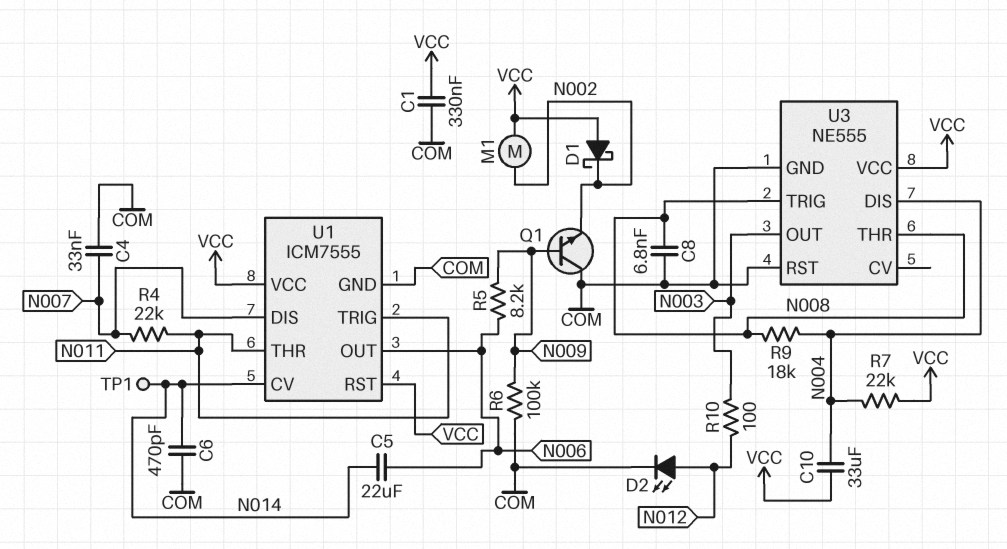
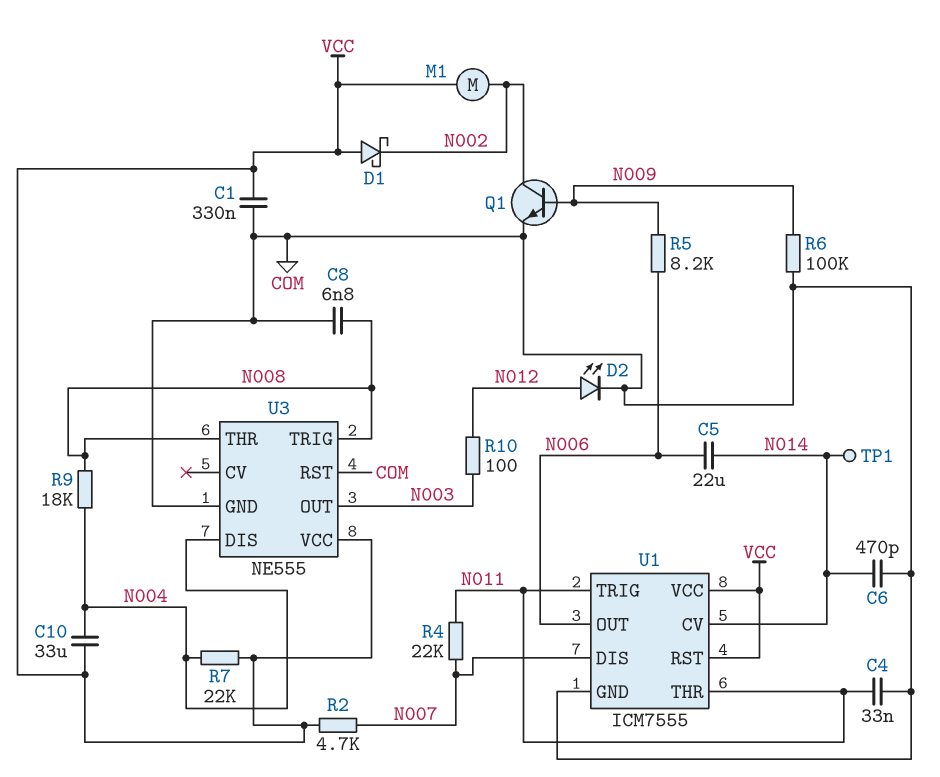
C4: 33nF (COM, N007) -> 33nF (COM, N011)
Q1: NPN (B N009, C COM, E N002) -> NPN (B N009, C N002, E COM)
R2: none -> 4.7k (N007, VCC)

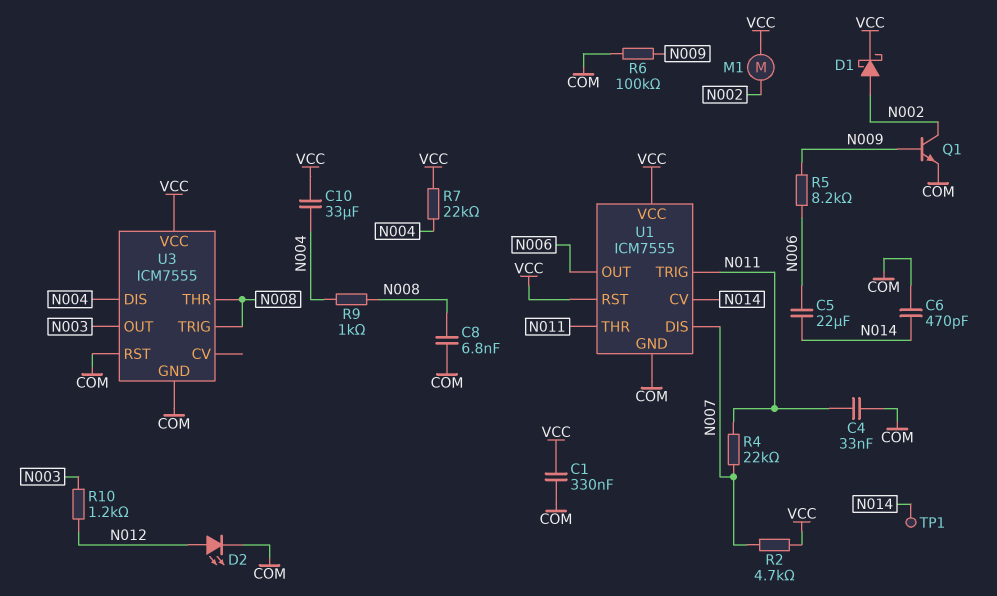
D1: schottky (A VCC, K N002) -> schottky (A N002, K VCC)
R9: 18k (N004, N008) -> 1k (N004, N008)
R10: 100 (N003, N012) -> 1.2k (N003, N012)
U3: NE555 -> ICM7555

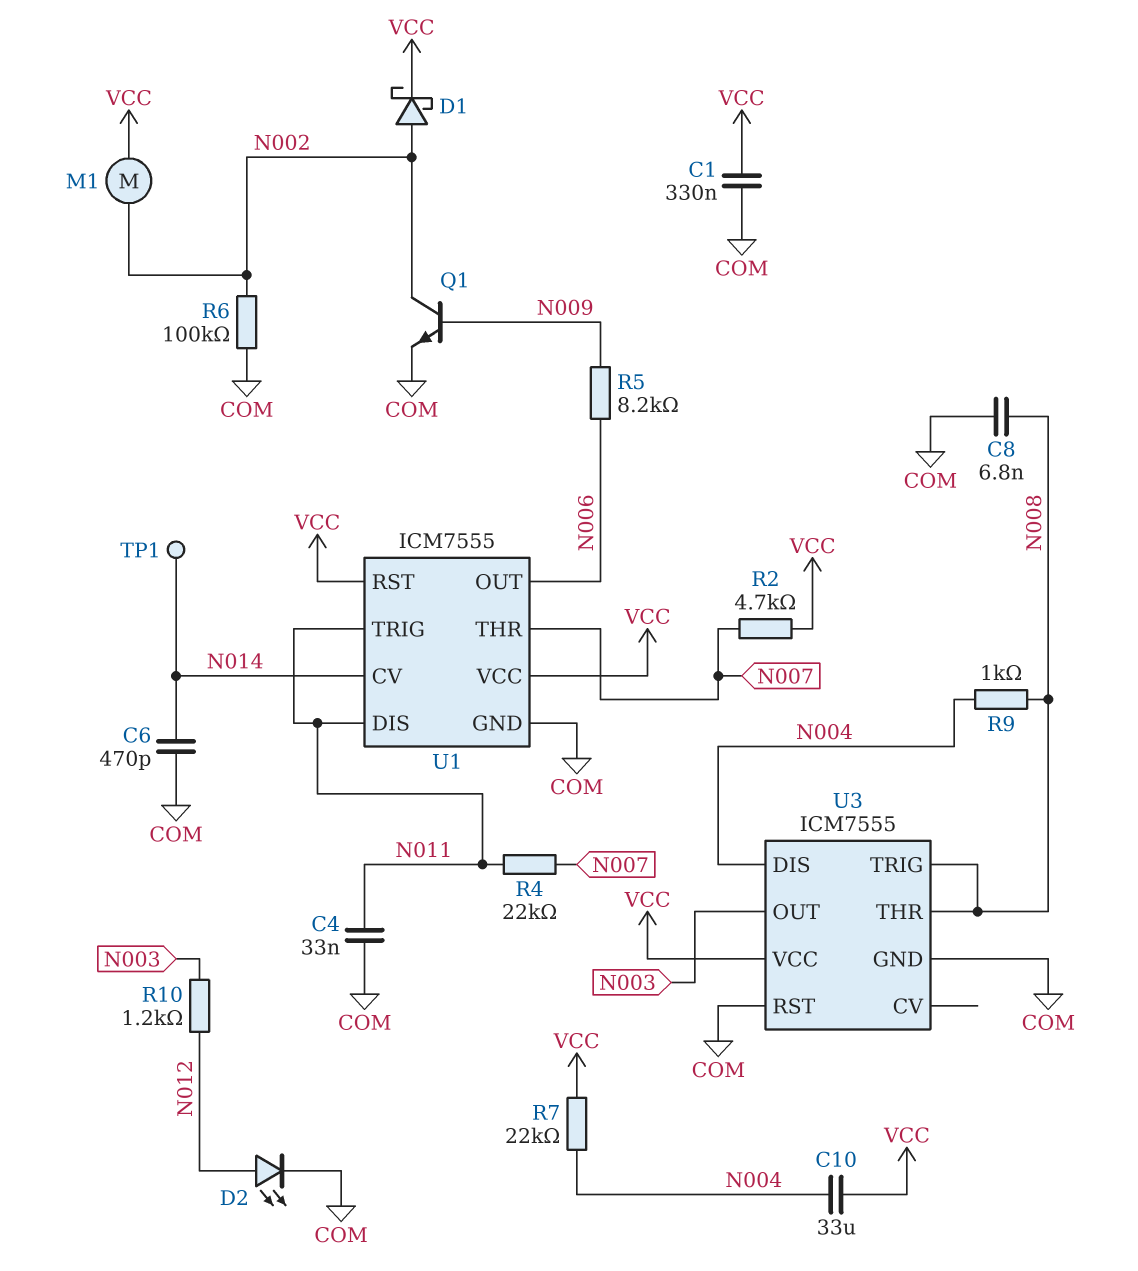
C5: 22uF (N006, N014) -> none
R6: 100k (COM, N009) -> 100k (COM, N002)
U1 pin DIS: N007 -> N011
U1 pin THR: N011 -> N007

